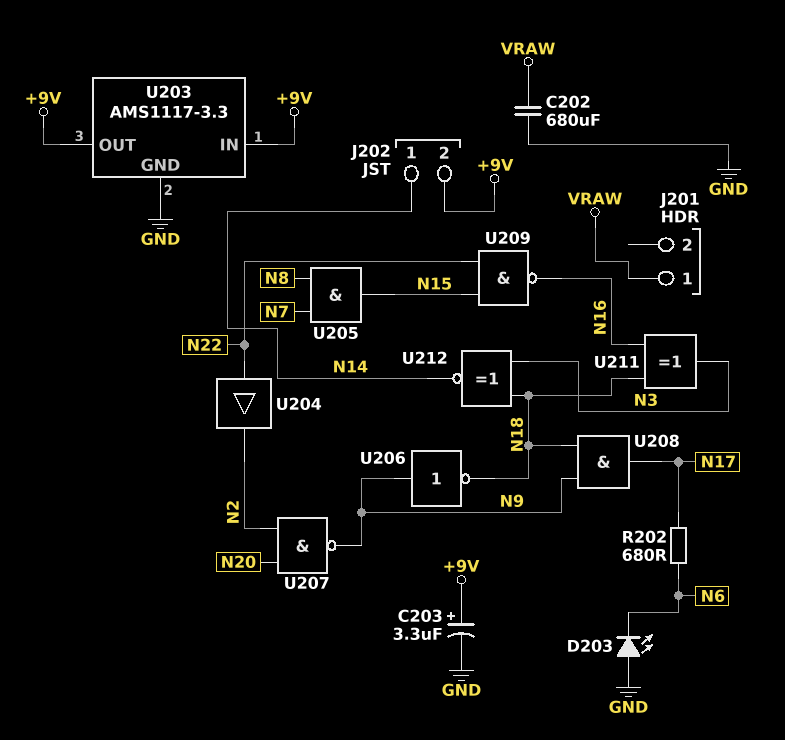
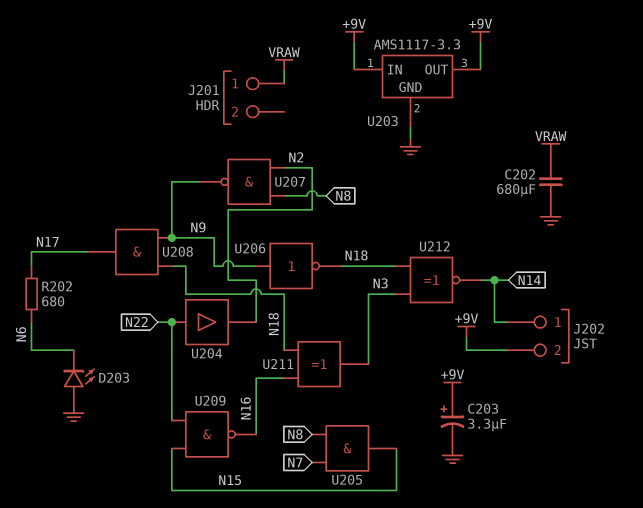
U207: NAND (in N2, in N20, out N9) -> NAND (in N2, in N8, out N9)

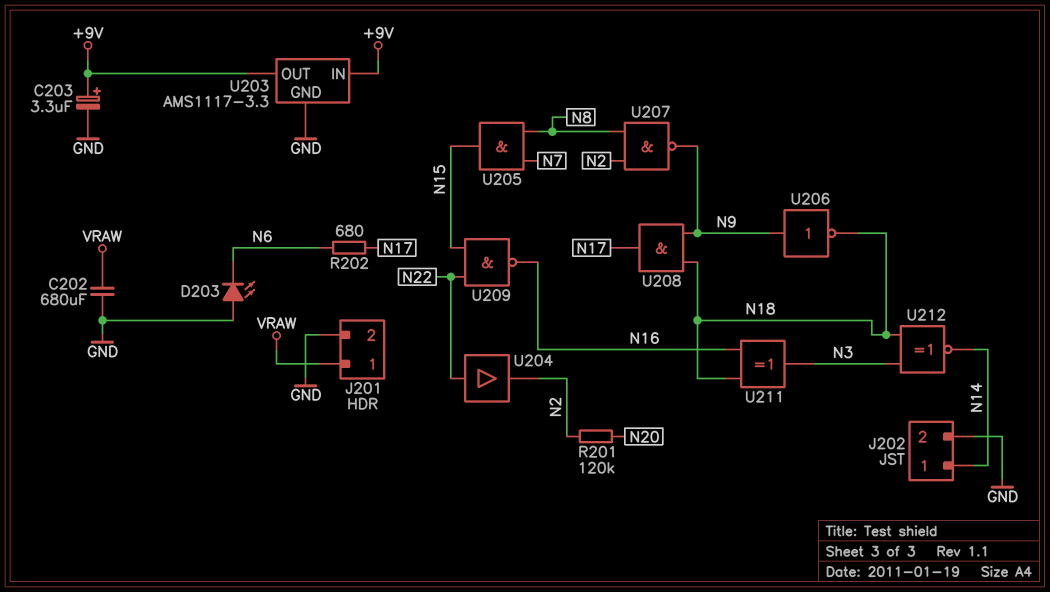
J201 pin 2: none -> GND
J202 pin 2: +9V -> GND
R201: none -> 120k (N2, N20)

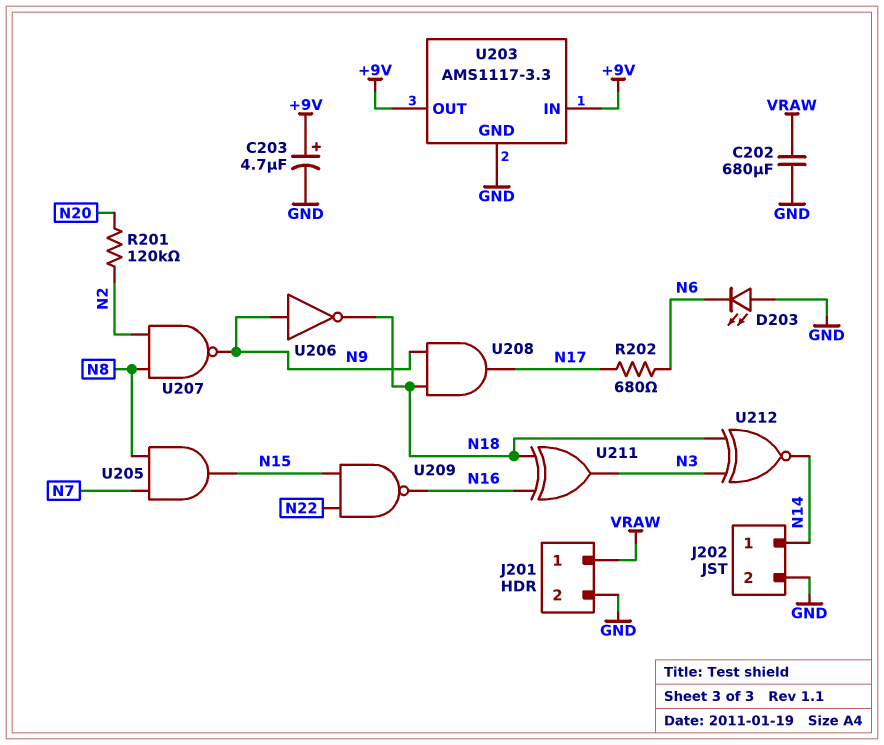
C203: 3.3uF (plus +9V, minus GND) -> 4.7uF (plus +9V, minus GND)
U204: buffer (in N22, out N2) -> none

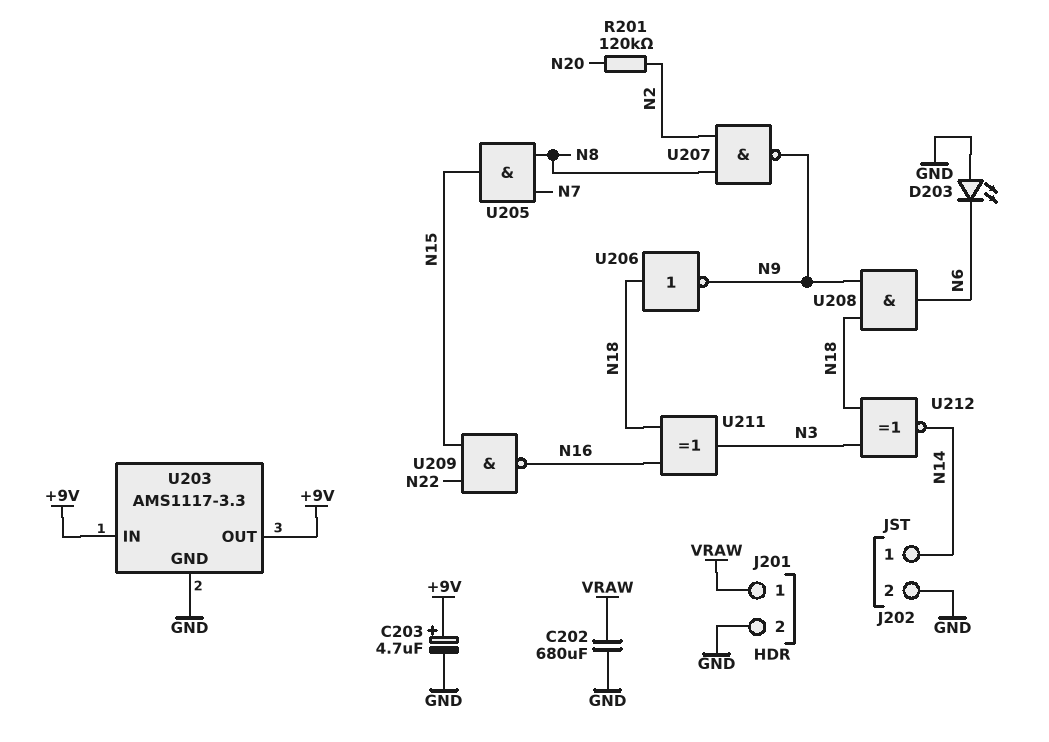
R202: 680 (N6, N17) -> none
U206: NOT (in N9, out N18) -> NOT (in N18, out N9)
U208: AND (in N9, in N18, out N17) -> AND (in N9, in N18, out N6)

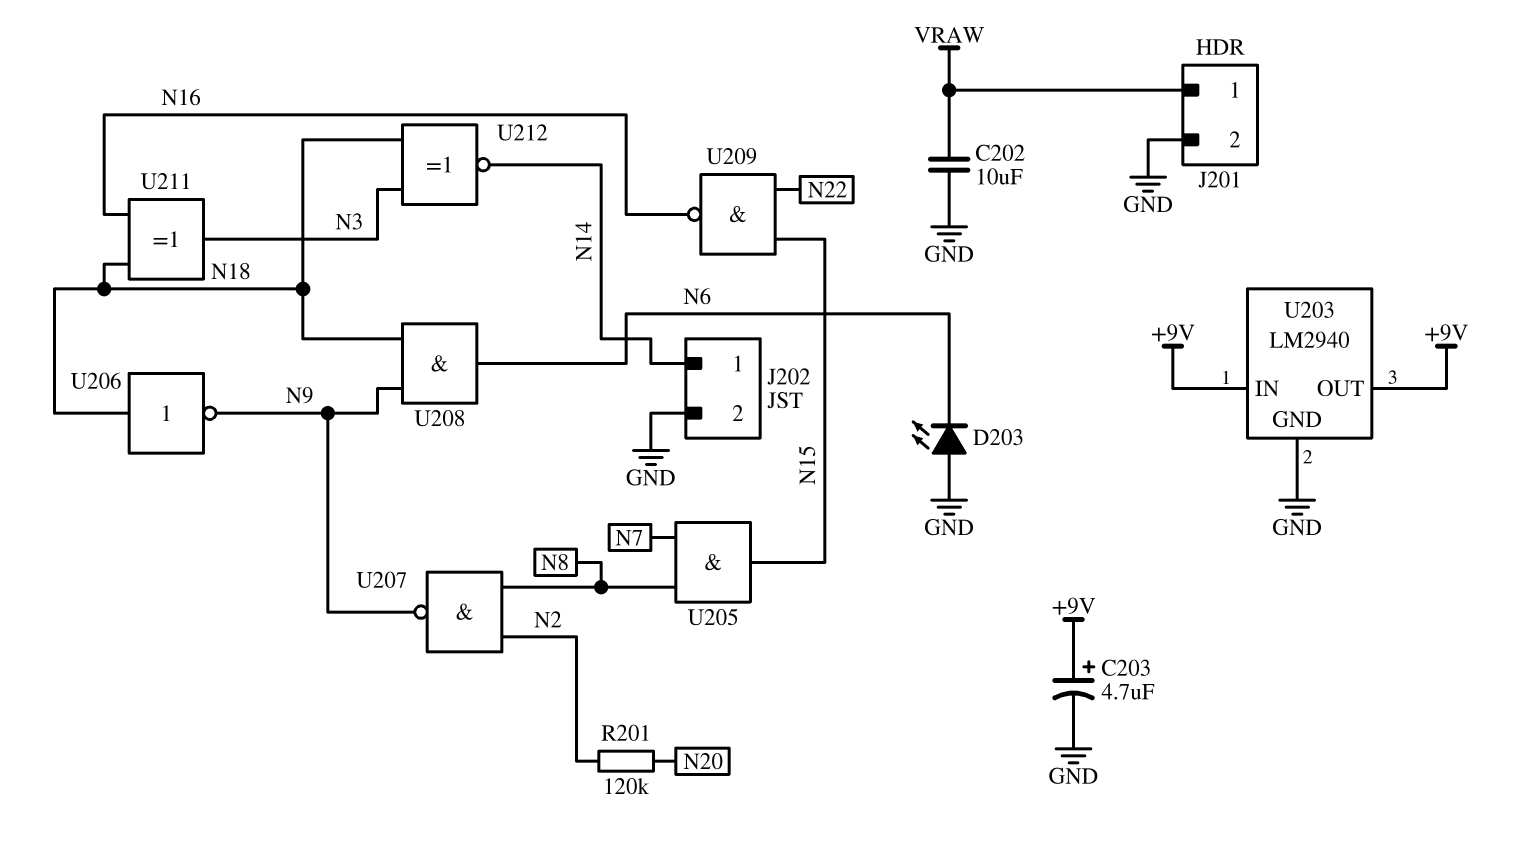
C202: 680uF (GND, VRAW) -> 10uF (GND, VRAW)
U203: AMS1117-3.3 -> LM2940

